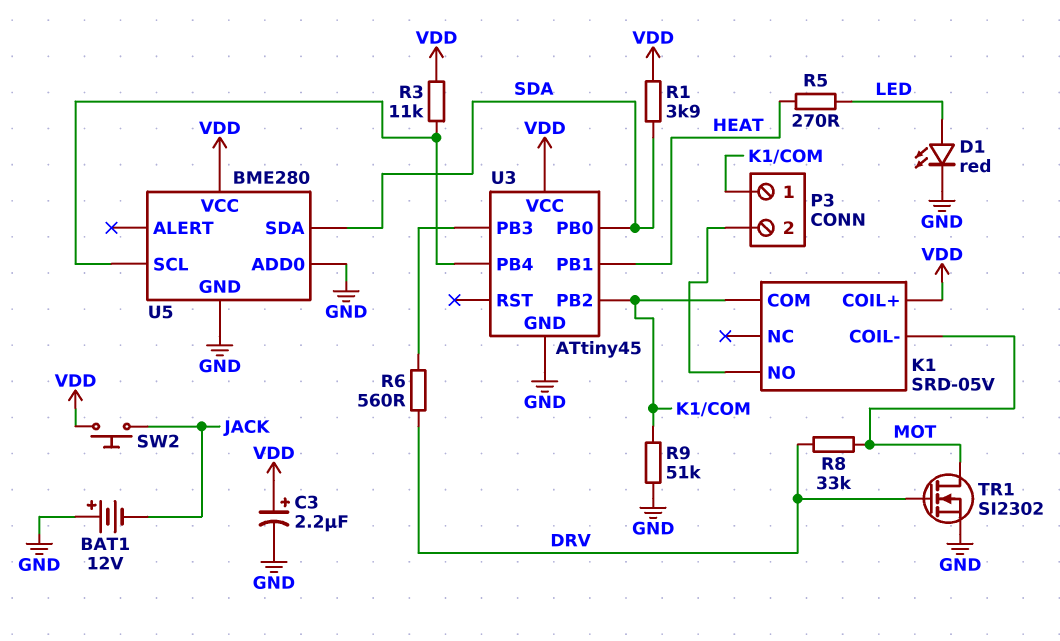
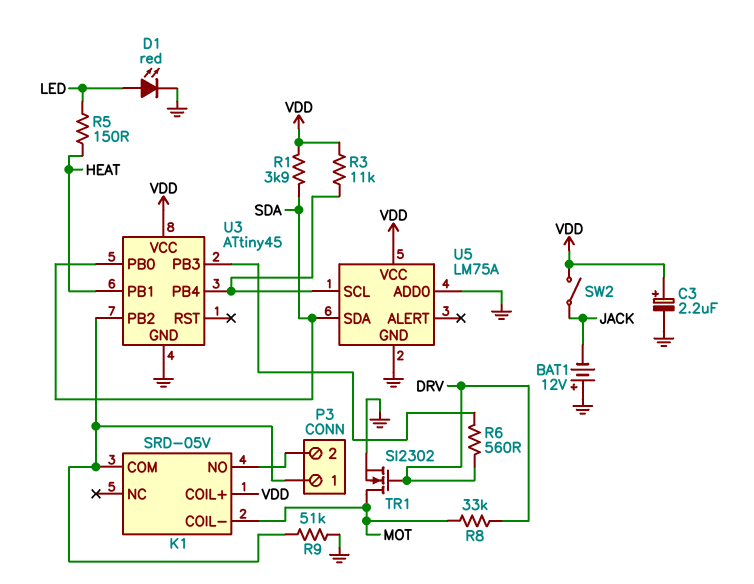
R5: 270 (HEAT, LED) -> 150 (HEAT, LED)
SW2: button (JACK, VDD) -> switch (JACK, VDD)
U5: BME280 -> LM75A

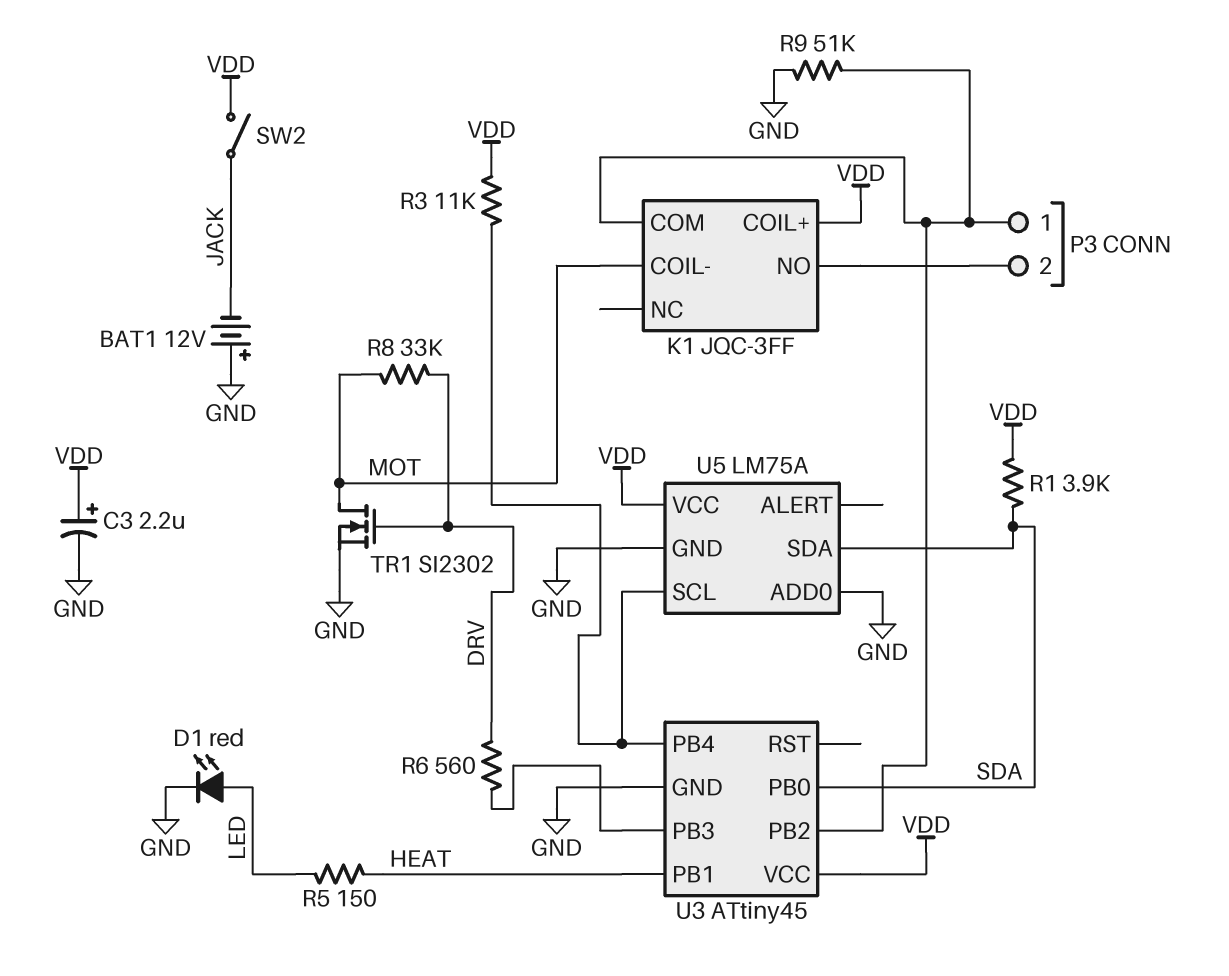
K1: SRD-05V -> JQC-3FF

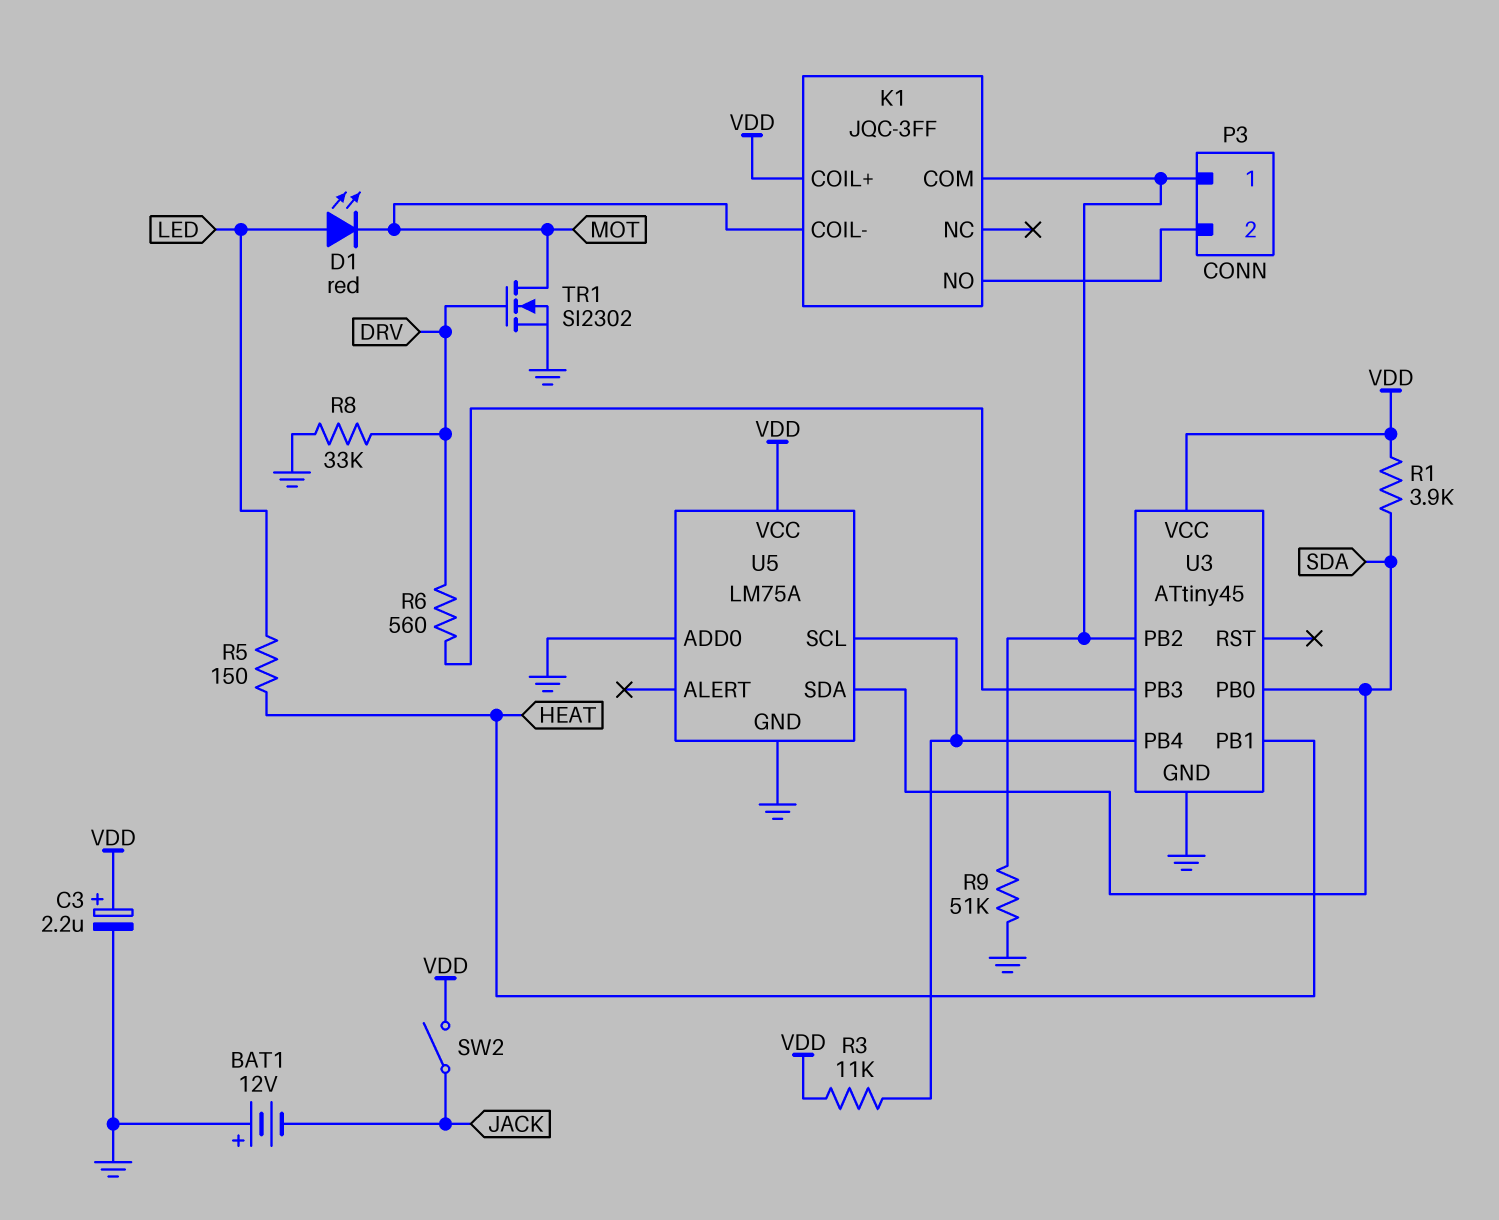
D1: LED red (A LED, K GND) -> LED red (A LED, K MOT)
R8: 33k (DRV, MOT) -> 33k (DRV, GND)

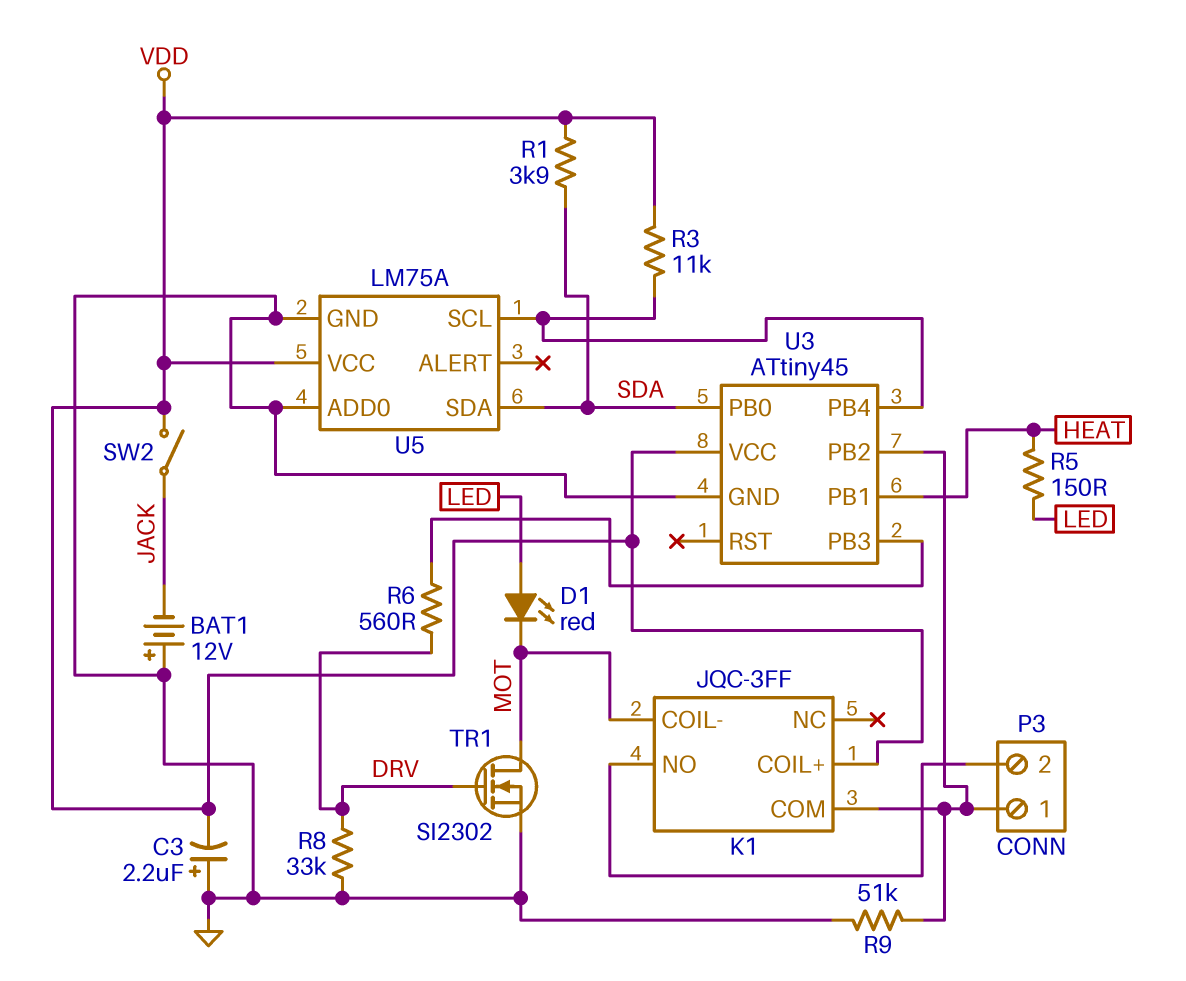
C3: 2.2uF (plus VDD, minus GND) -> 2.2uF (plus GND, minus VDD)

